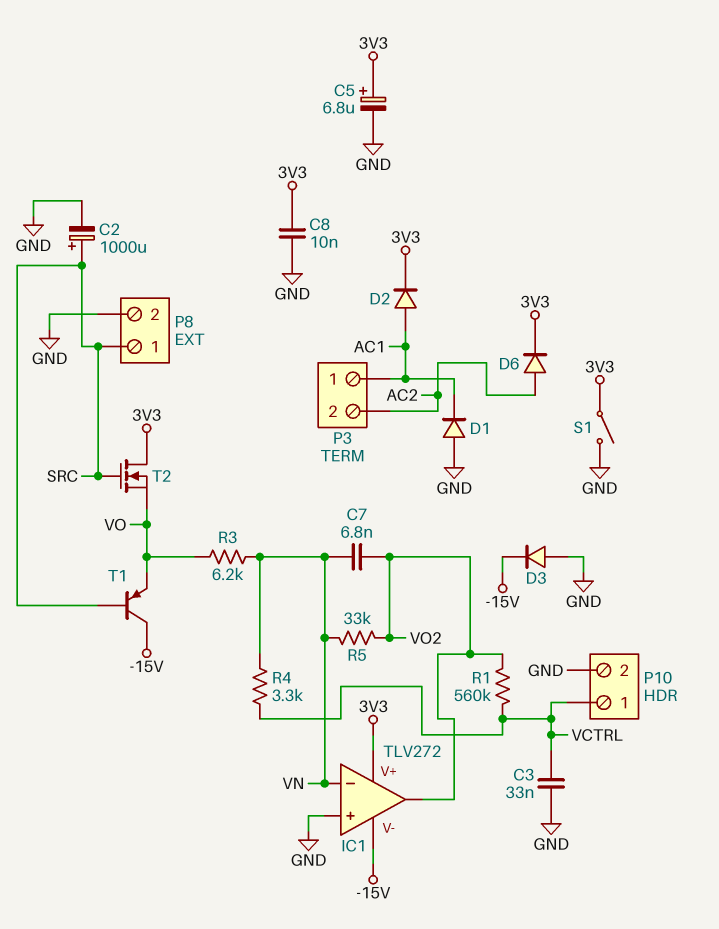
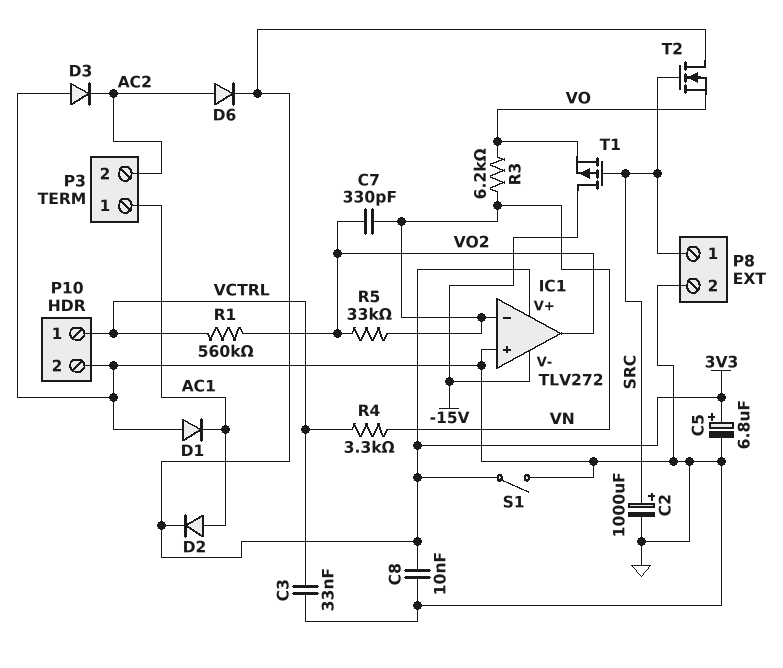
C7: 6.8nF (VN, VO2) -> 330pF (VN, VO2)
D3: diode (A GND, K -15V) -> diode (A GND, K AC2)
T1: PNP (B SRC, C -15V, E VO) -> PMOS (G SRC, D -15V, S VO)

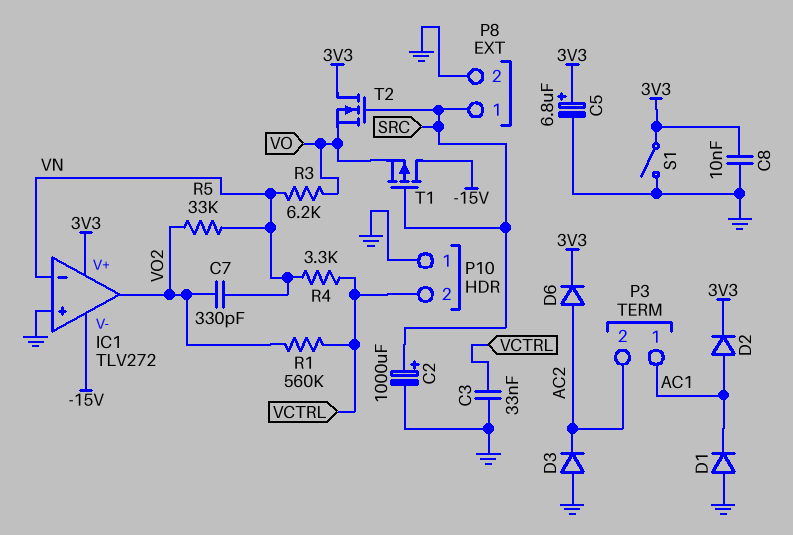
P10 pin 1: VCTRL -> GND
P10 pin 2: GND -> VCTRL

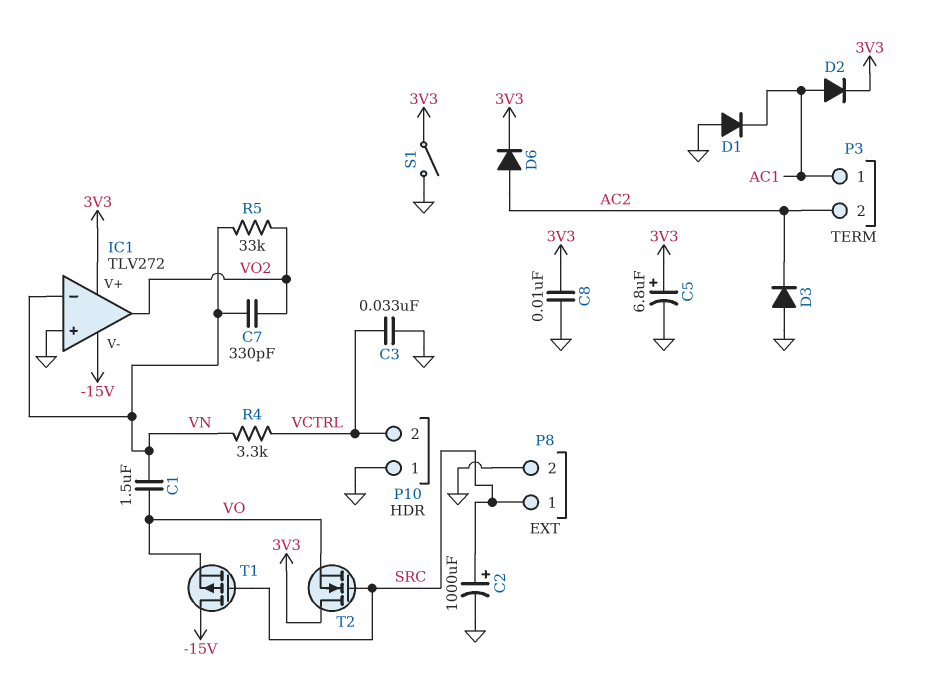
C1: none -> 1.5uF (VN, VO)
R1: 560k (VCTRL, VO2) -> none
R3: 6.2k (VN, VO) -> none

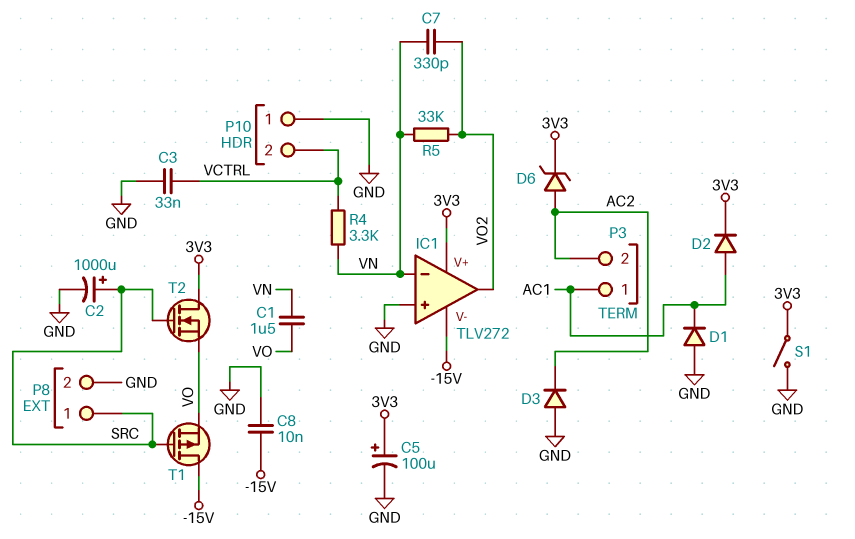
C5: 6.8uF (plus 3V3, minus GND) -> 100uF (plus 3V3, minus GND)
C8: 10nF (3V3, GND) -> 10nF (-15V, GND)
D6: diode (A AC2, K 3V3) -> zener (A AC2, K 3V3)

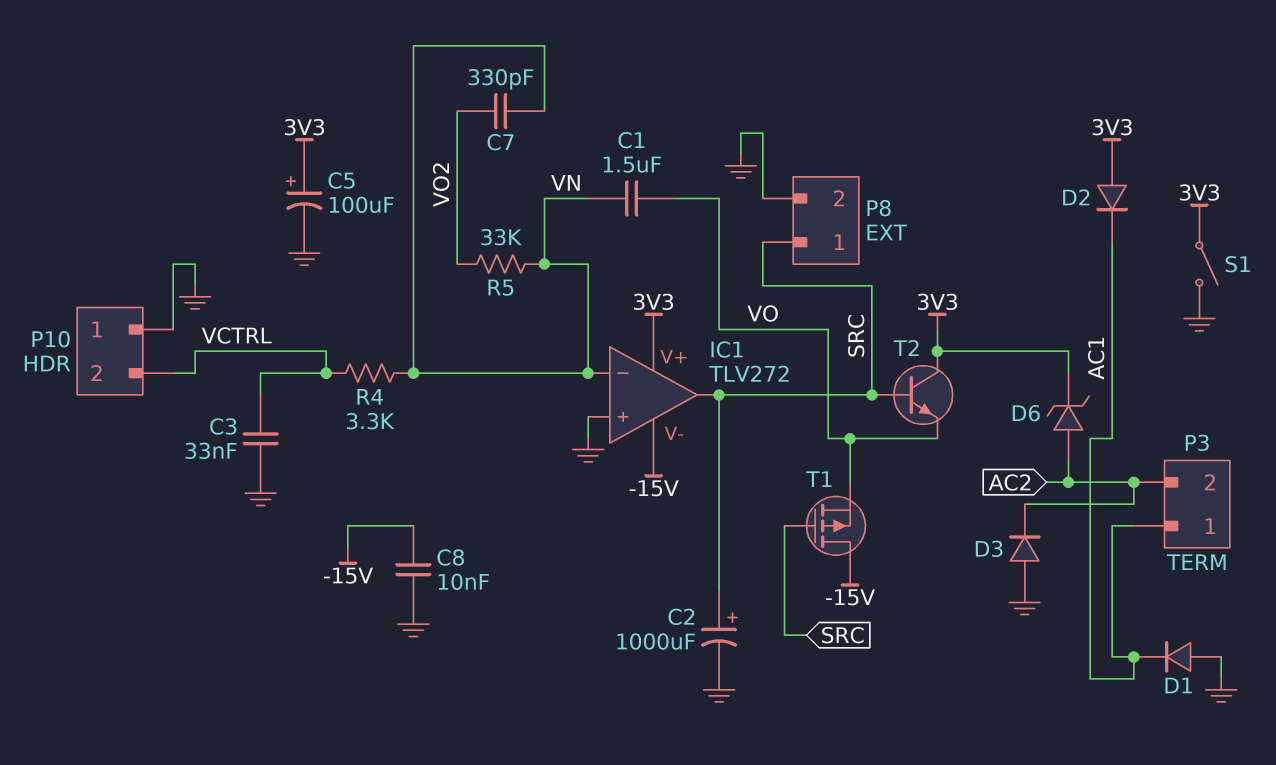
D2: diode (A AC1, K 3V3) -> diode (A 3V3, K AC1)
IC1 pin out: VO2 -> SRC
T2: NMOS (G SRC, D 3V3, S VO) -> NPN (B SRC, C 3V3, E VO)

